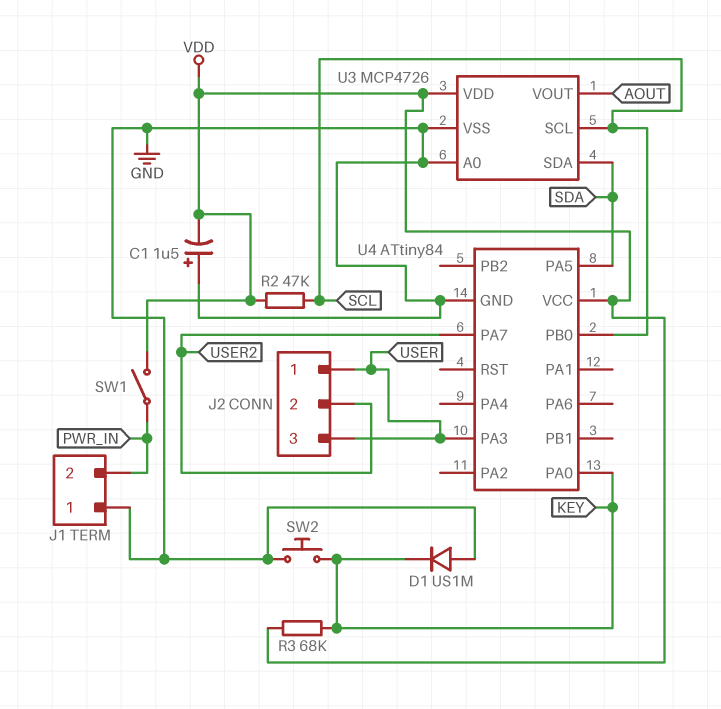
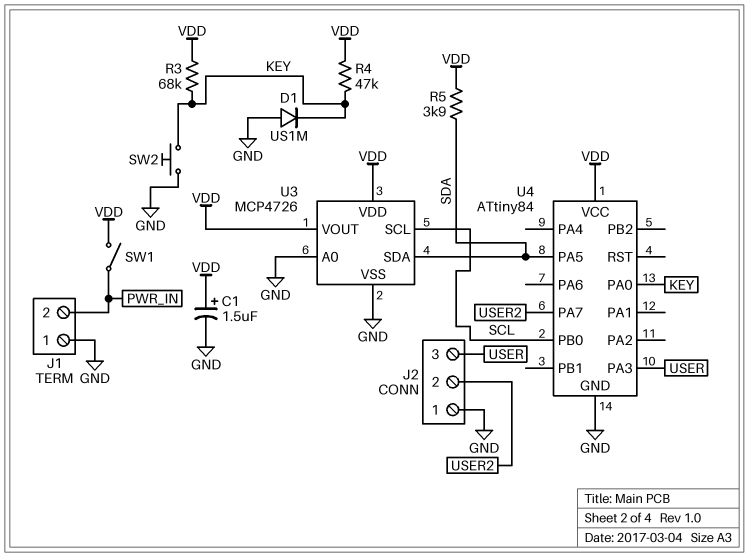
C1: 1.5uF (plus GND, minus VDD) -> 1.5uF (plus VDD, minus GND)
J2 pin 1: USER -> GND
R2: 47k (SCL, VDD) -> none
R4: none -> 47k (KEY, VDD)
R5: none -> 3.9k (SDA, VDD)
U3 pin VOUT: AOUT -> VDD

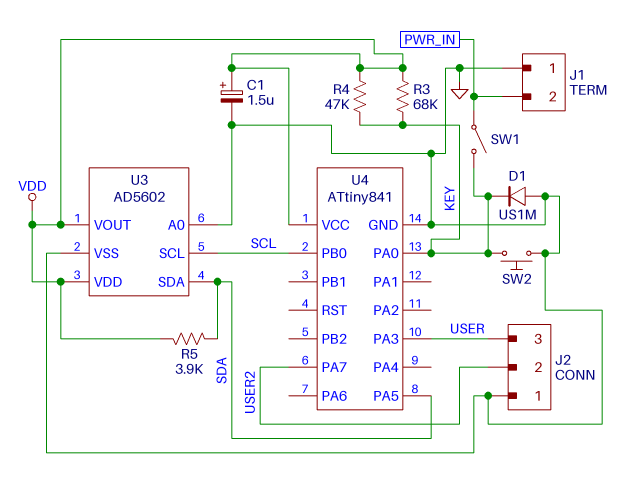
SW1: switch (PWR_IN, VDD) -> switch (KEY, PWR_IN)
U3: MCP4726 -> AD5602
U4: ATtiny84 -> ATtiny841

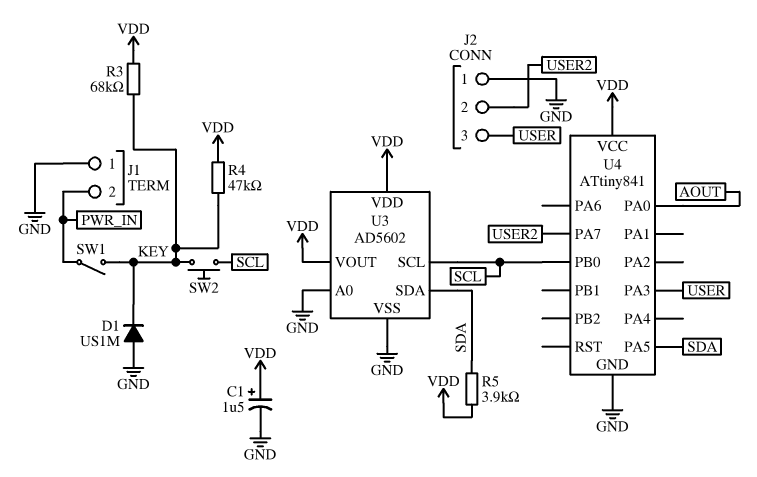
SW2: button (GND, KEY) -> button (KEY, SCL)
U4 pin PA0: KEY -> AOUT

